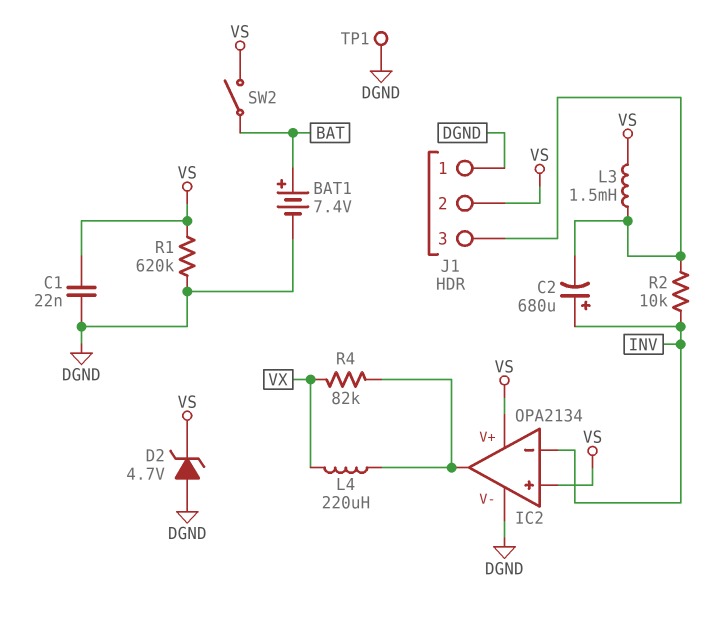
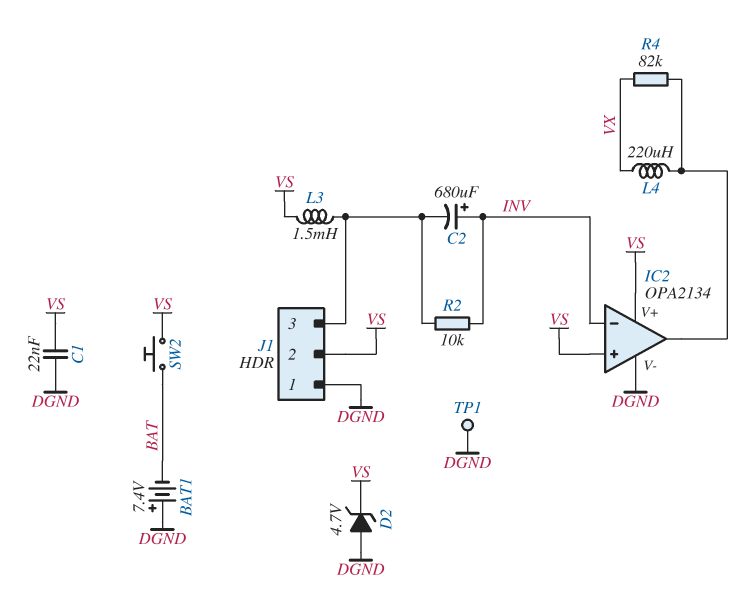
BAT1: 7.4V (plus BAT, minus DGND) -> 7.4V (plus DGND, minus BAT)
R1: 620k (DGND, VS) -> none
SW2: switch (BAT, VS) -> button (BAT, VS)

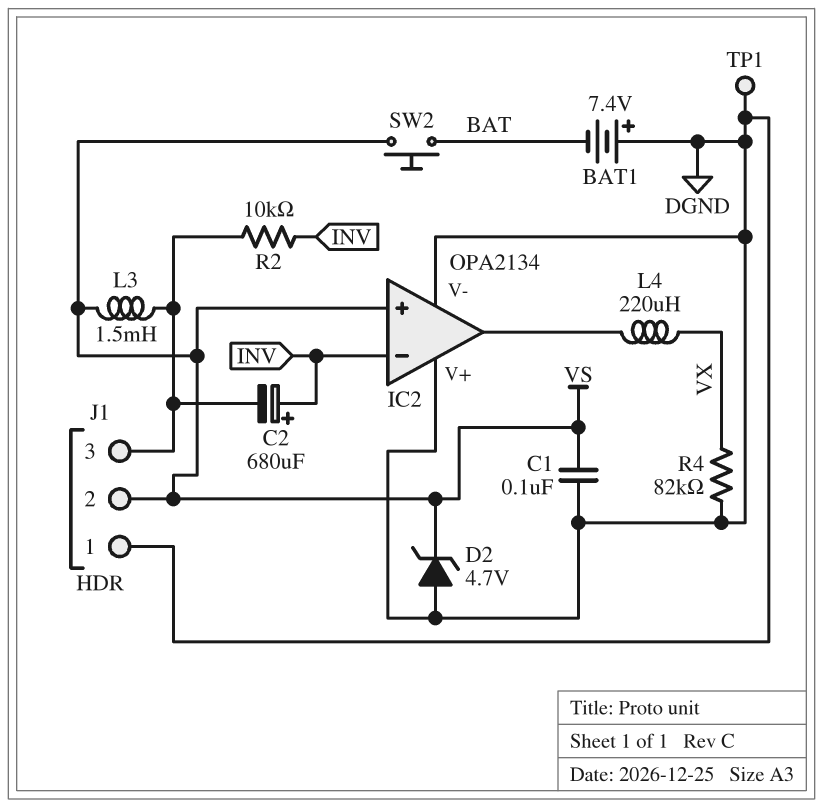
C1: 22nF (DGND, VS) -> 100nF (DGND, VS)
IC2 pin V+: VS -> DGND
R4: 82k (IC2/out, VX) -> 82k (DGND, VX)

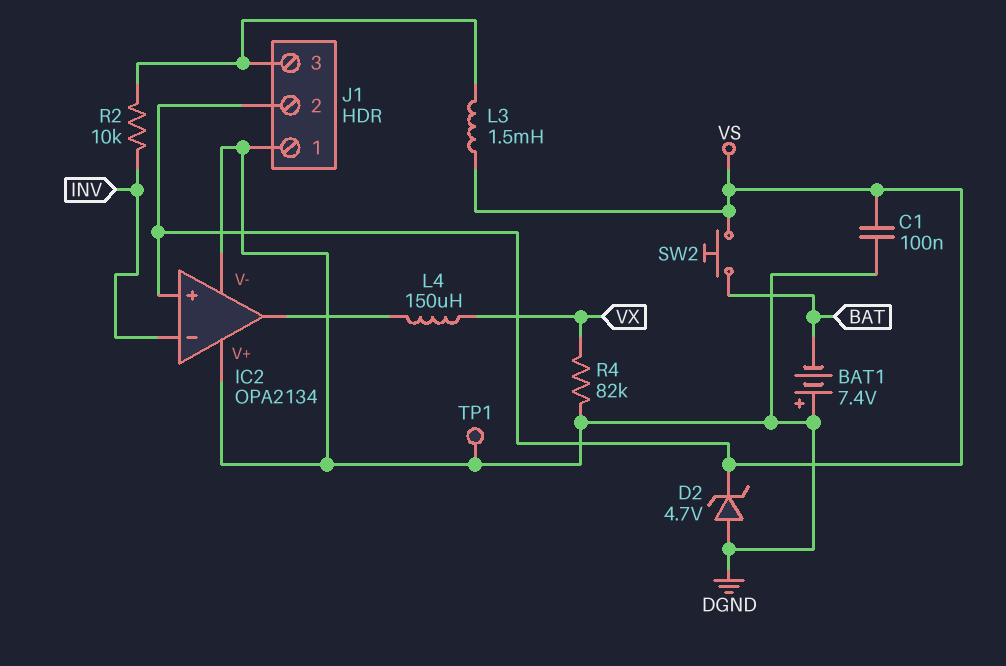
C2: 680uF (plus INV, minus J1/3) -> none
L4: 220uH (IC2/out, VX) -> 150uH (IC2/out, VX)

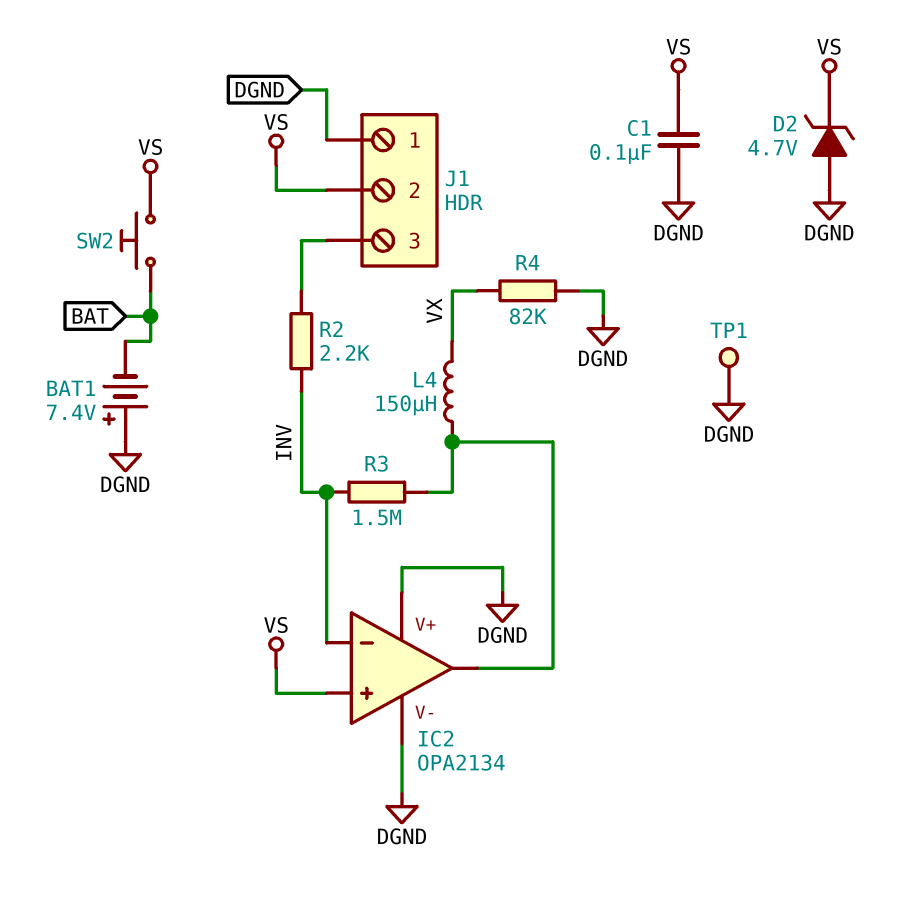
L3: 1.5mH (J1/3, VS) -> none
R2: 10k (INV, J1/3) -> 2.2k (INV, J1/3)
R3: none -> 1.5M (IC2/out, INV)

